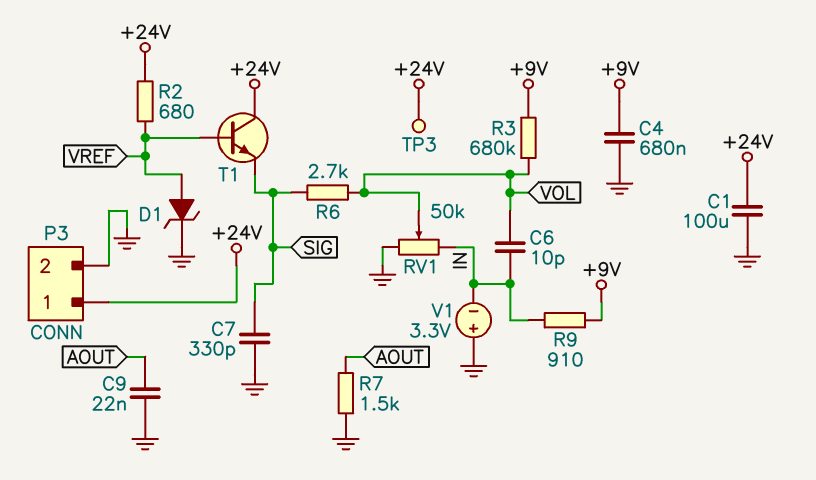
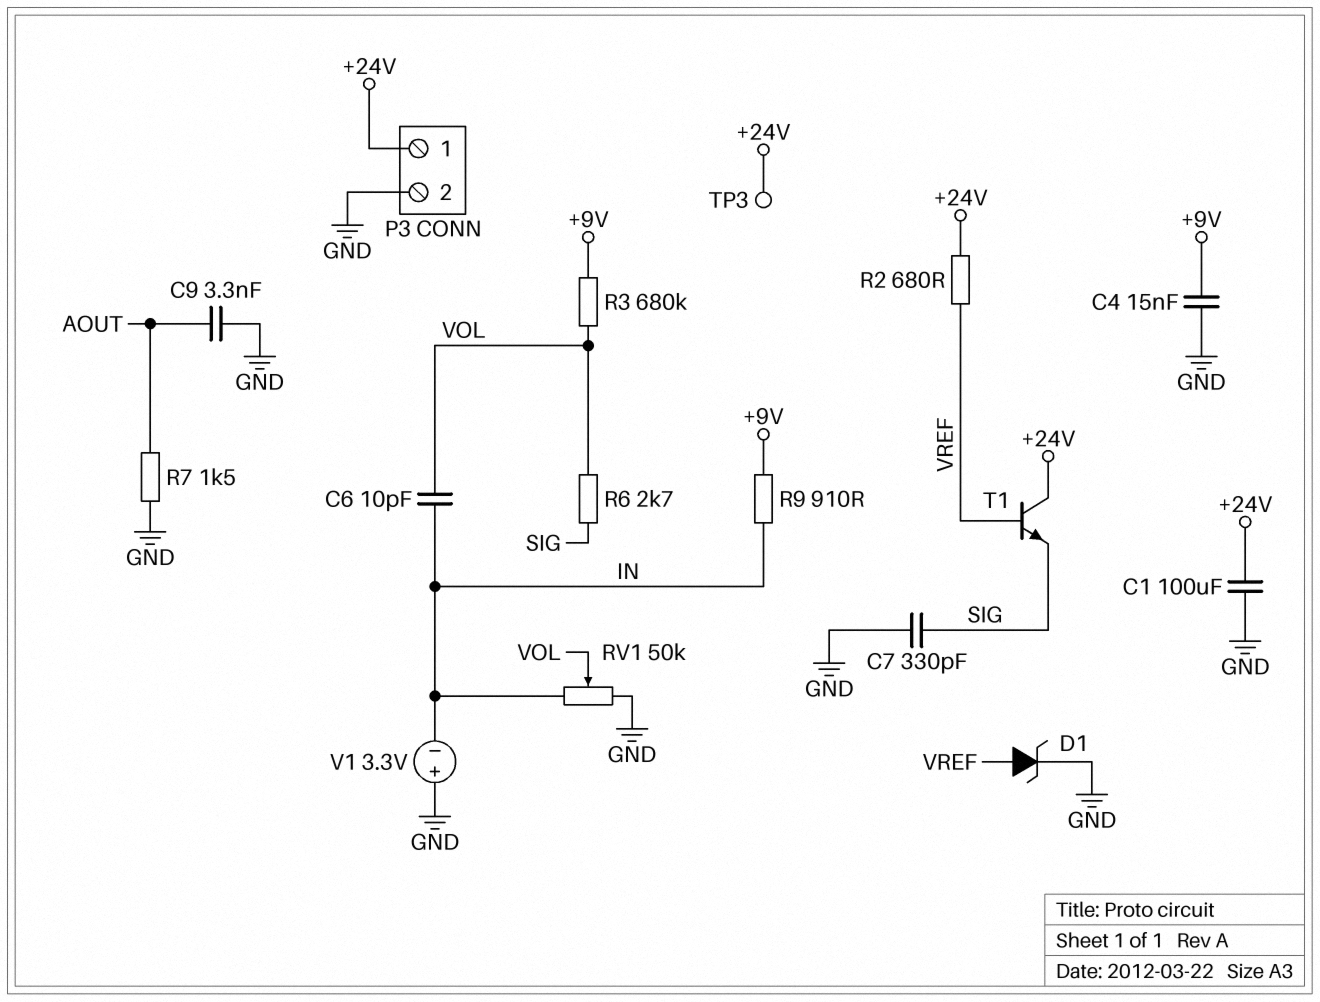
C4: 680nF (+9V, GND) -> 15nF (+9V, GND)
C9: 22nF (AOUT, GND) -> 3.3nF (AOUT, GND)

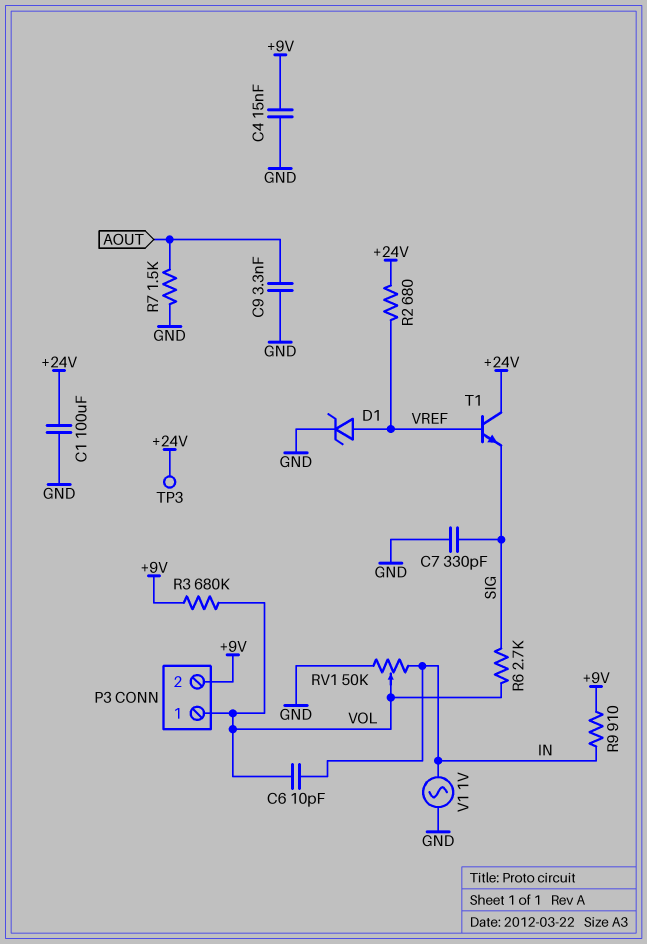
P3 pin 1: +24V -> VOL
P3 pin 2: GND -> +9V
V1: 3.3V (plus GND, minus IN) -> AC 1V (GND, IN)

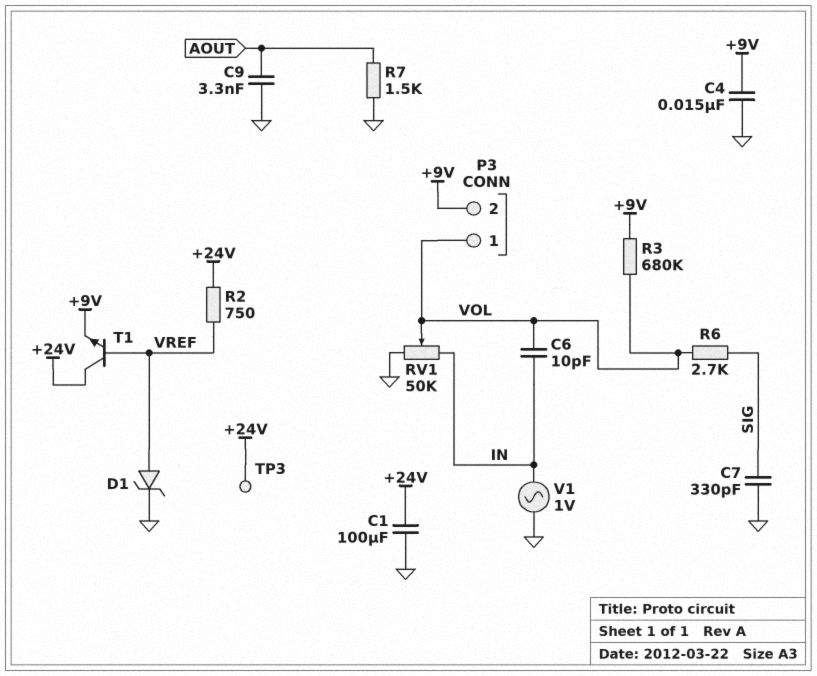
R2: 680 (+24V, VREF) -> 750 (+24V, VREF)
R9: 910 (+9V, IN) -> none
T1: NPN (B VREF, C +24V, E SIG) -> NPN (B VREF, C +24V, E +9V)

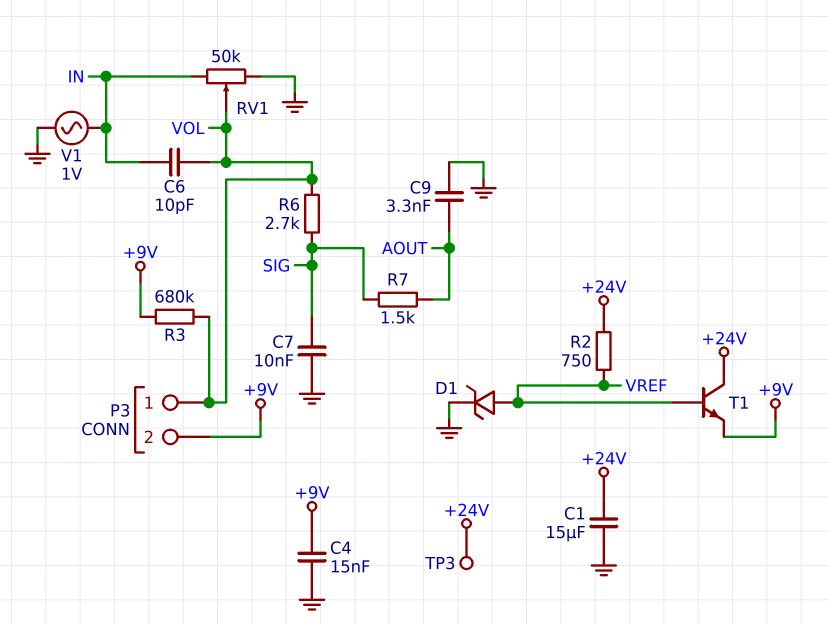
C1: 100uF (+24V, GND) -> 15uF (+24V, GND)
C7: 330pF (GND, SIG) -> 10nF (GND, SIG)
R7: 1.5k (AOUT, GND) -> 1.5k (AOUT, SIG)

